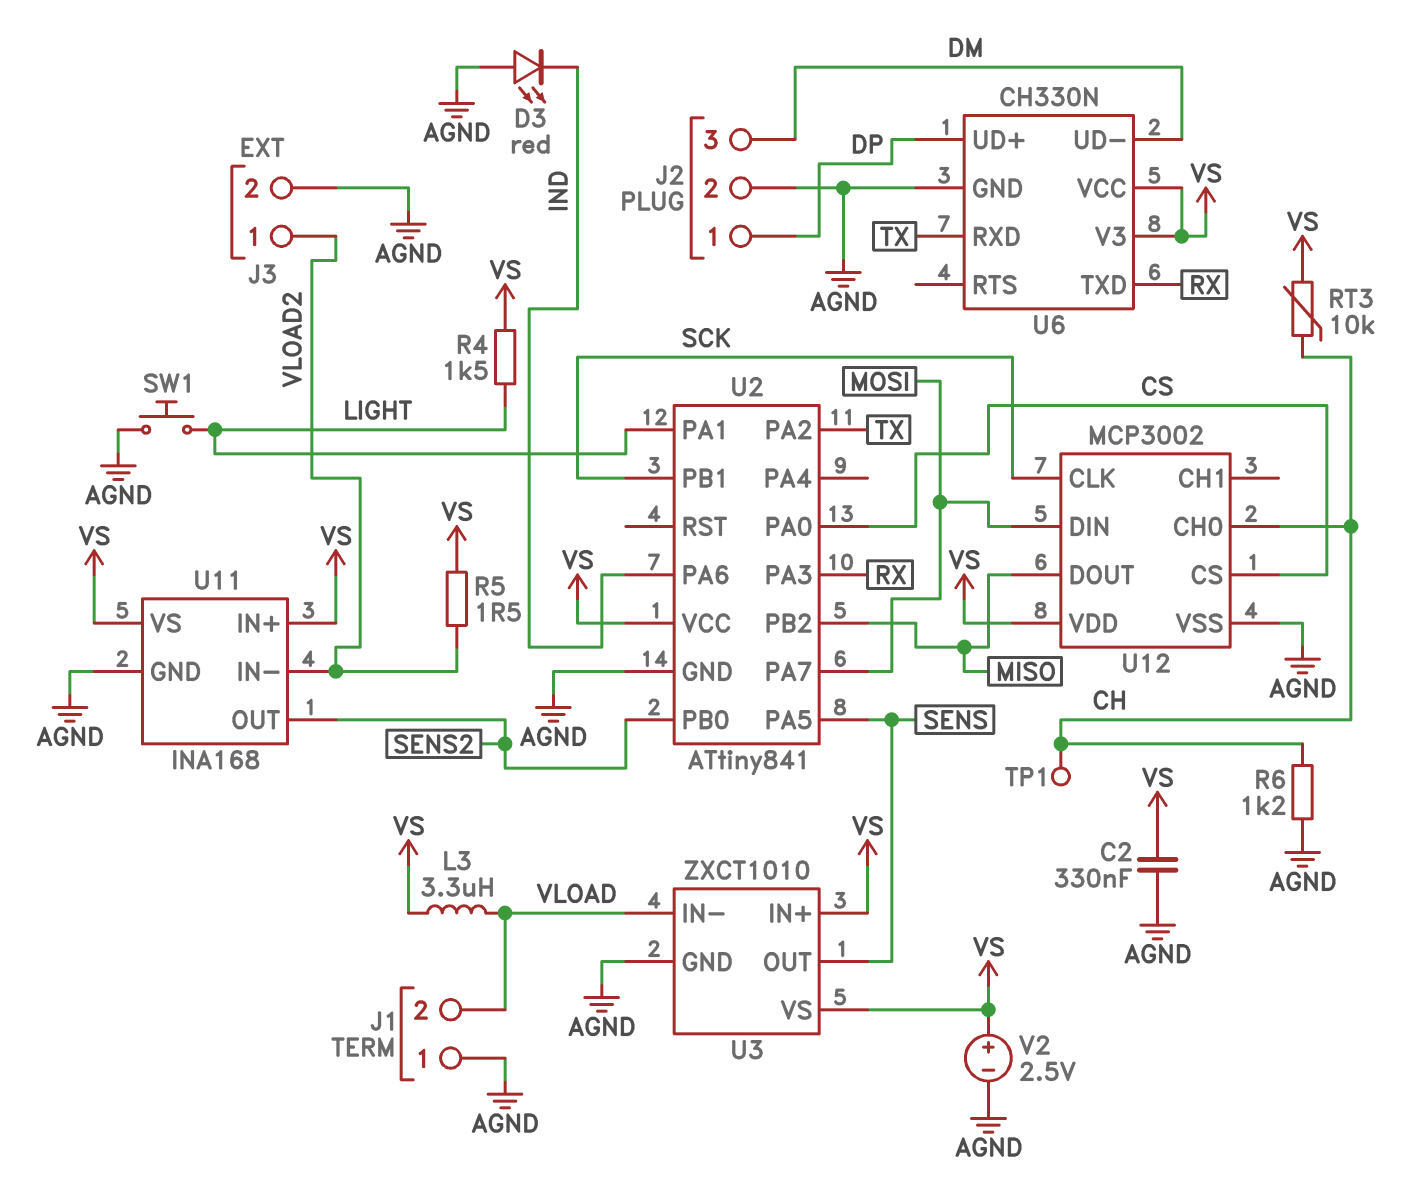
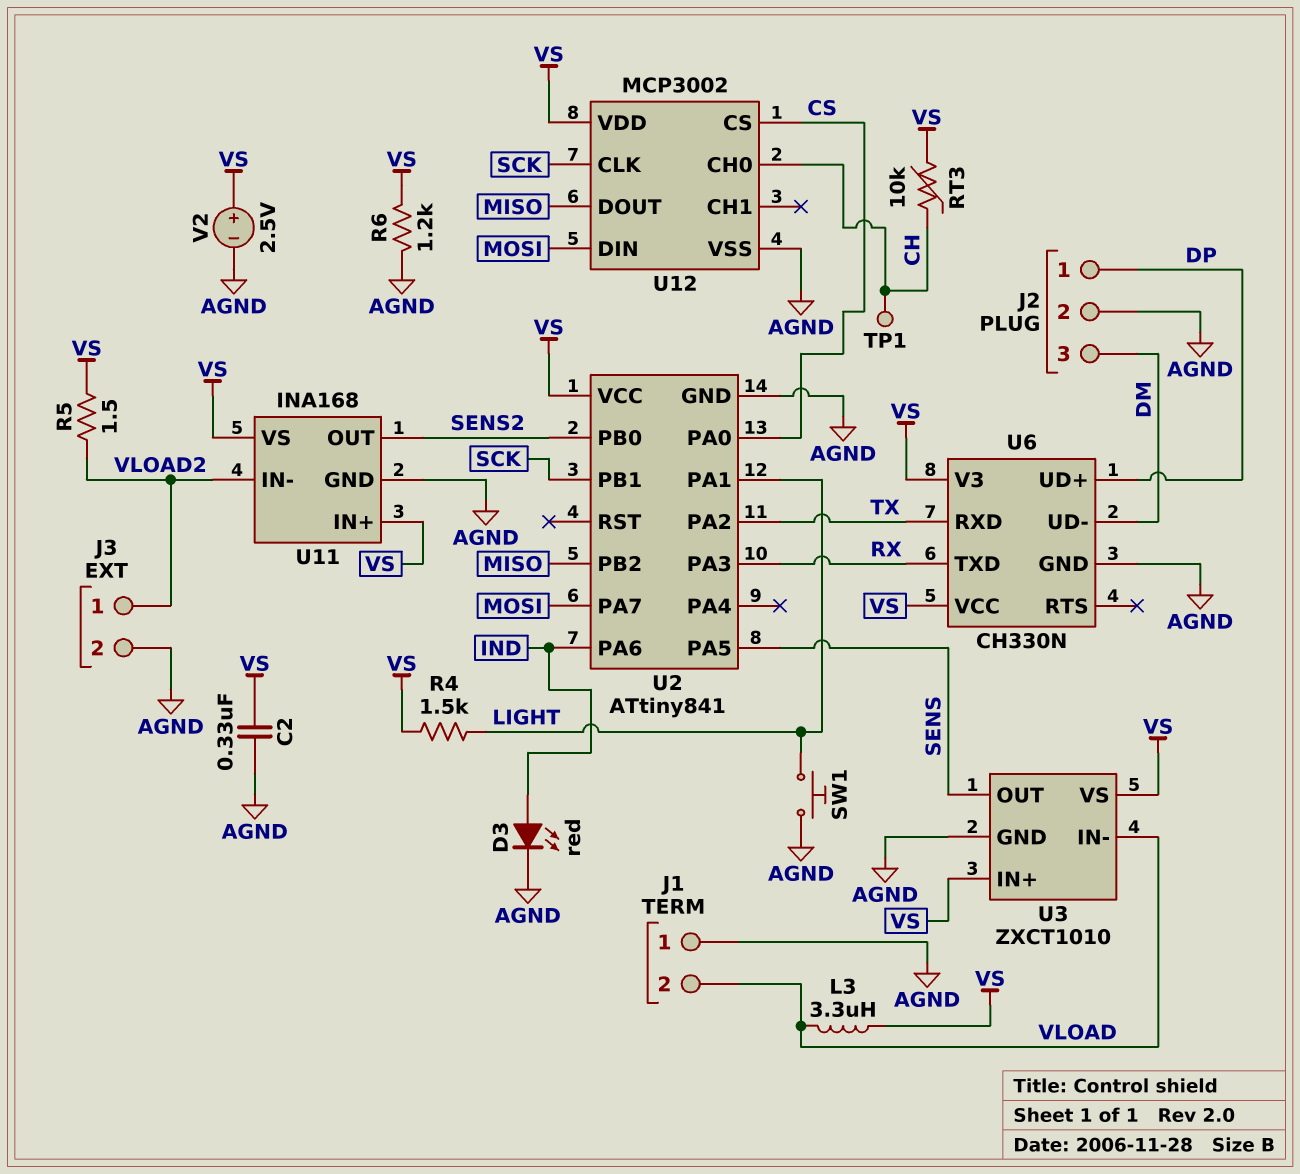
D3: LED red (A AGND, K IND) -> LED red (A IND, K AGND)
R6: 1.2k (AGND, CH) -> 1.2k (AGND, VS)

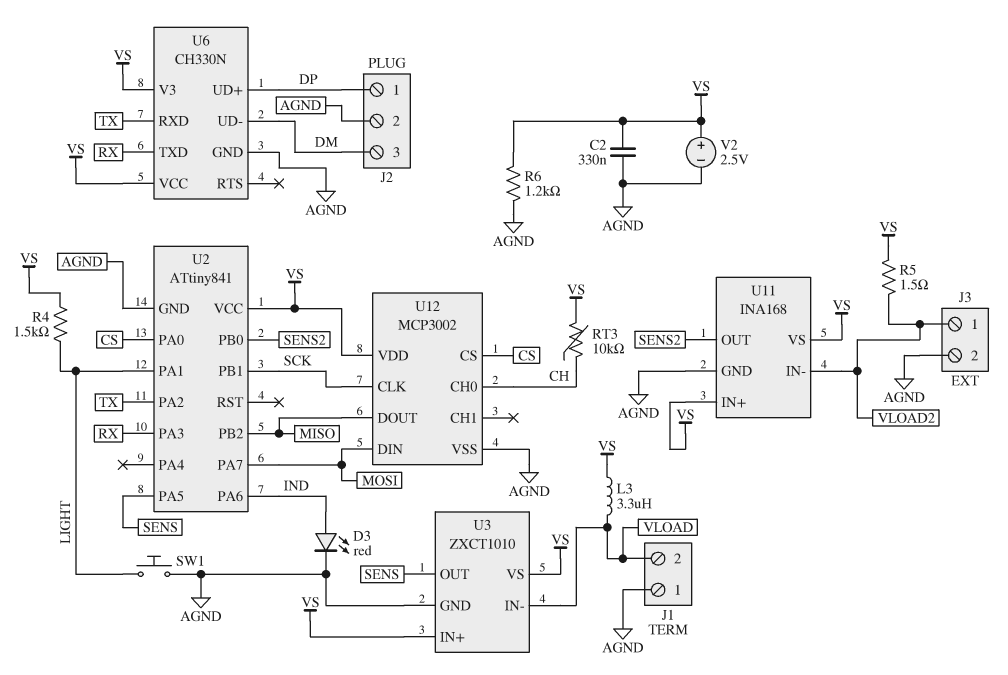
TP1: test point (CH) -> none

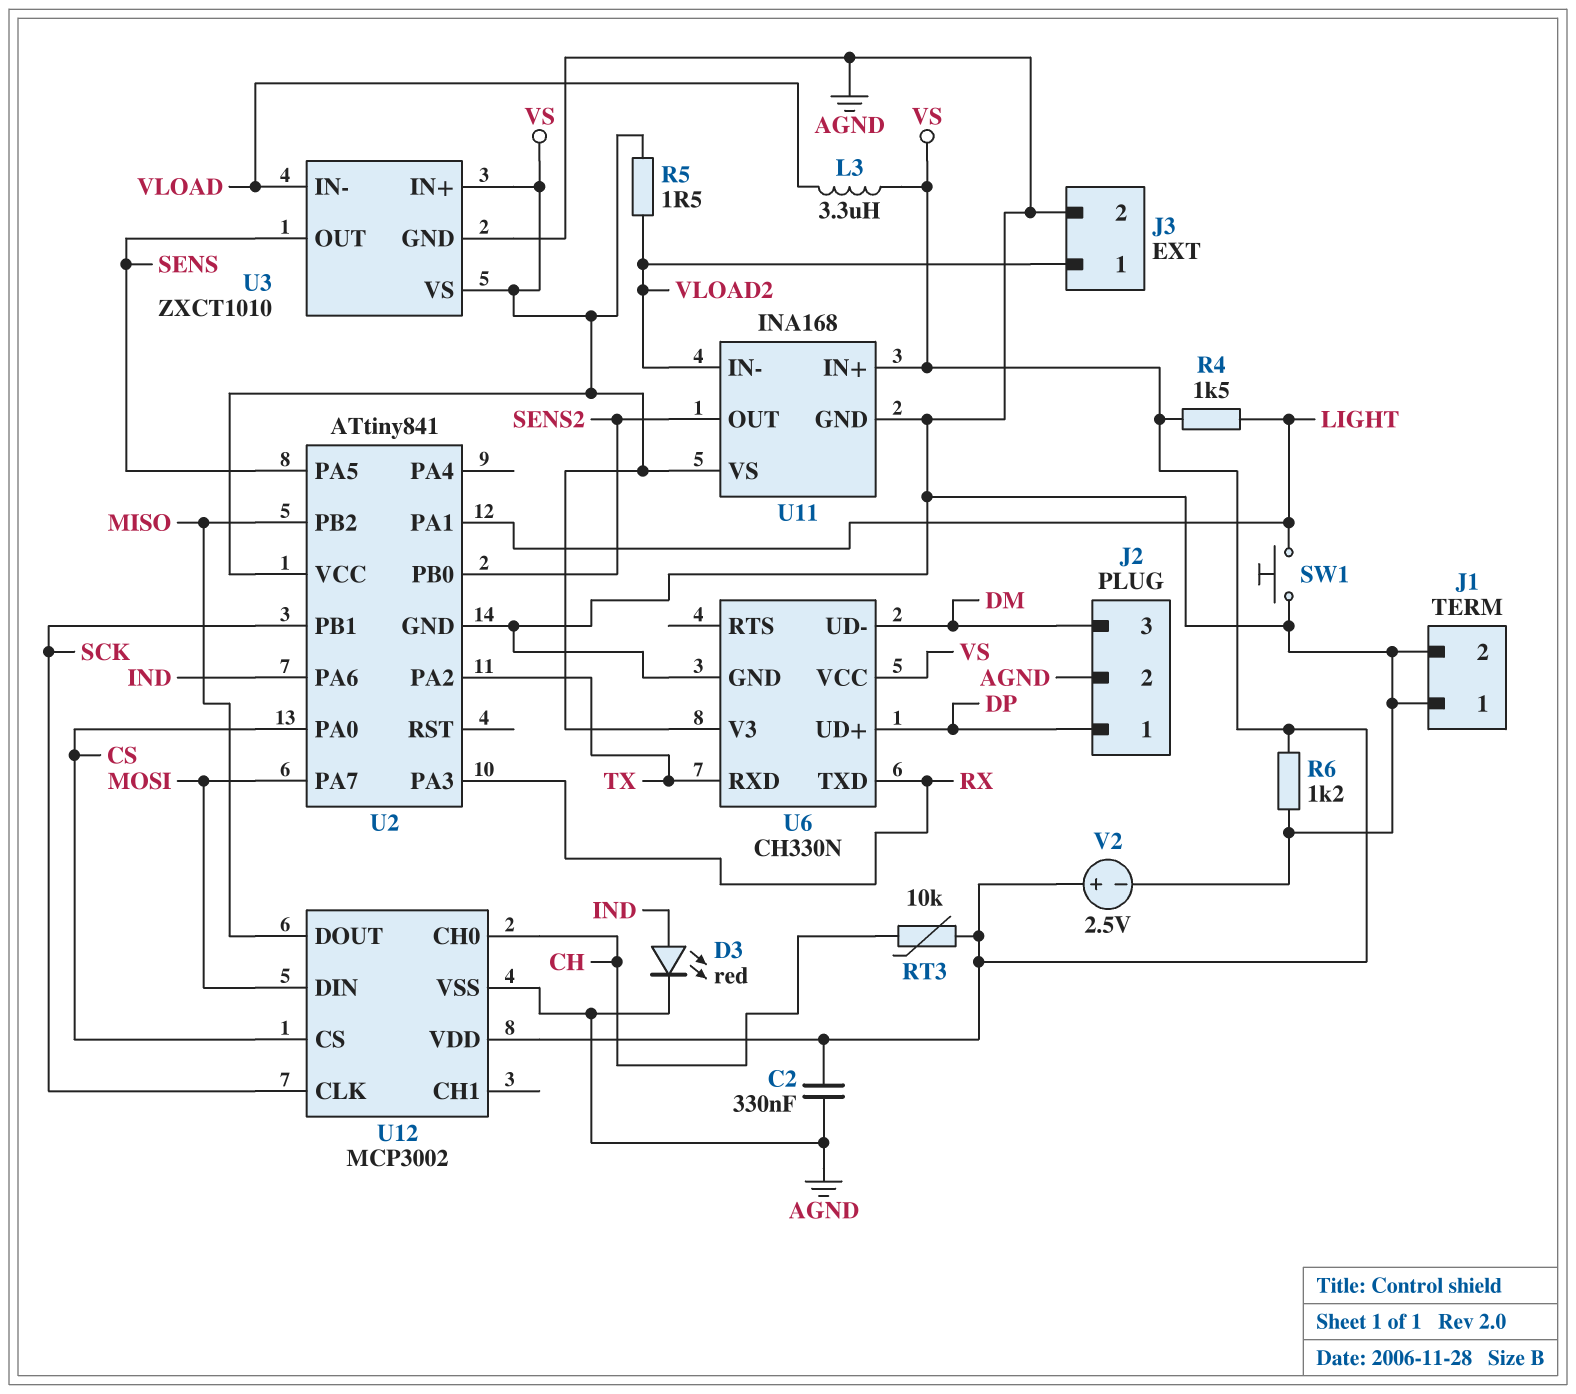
J1 pin 2: VLOAD -> AGND

